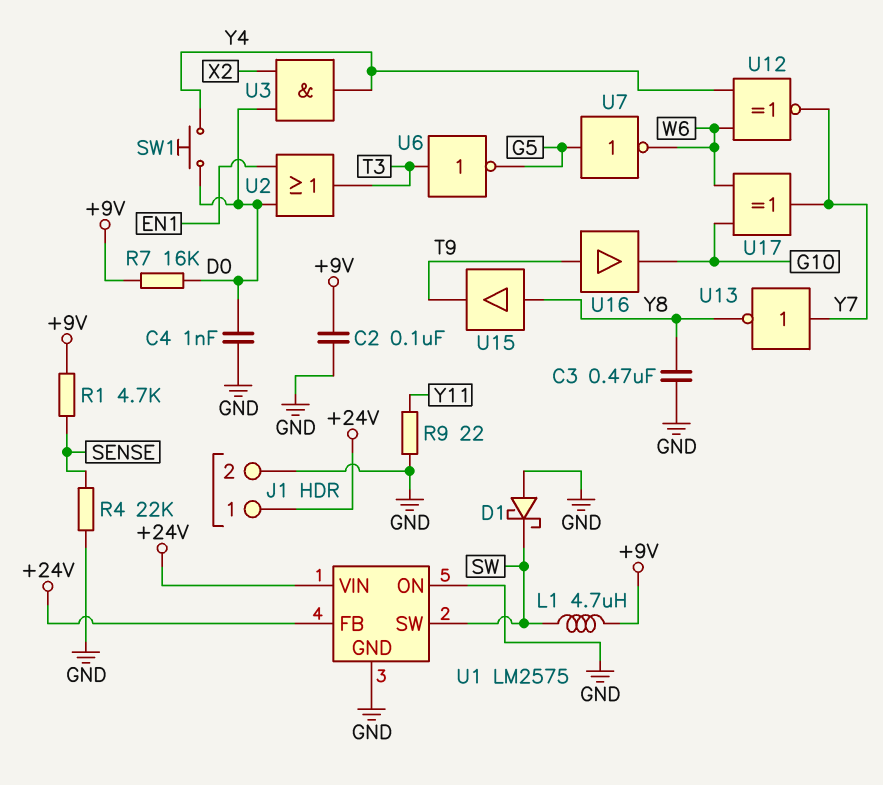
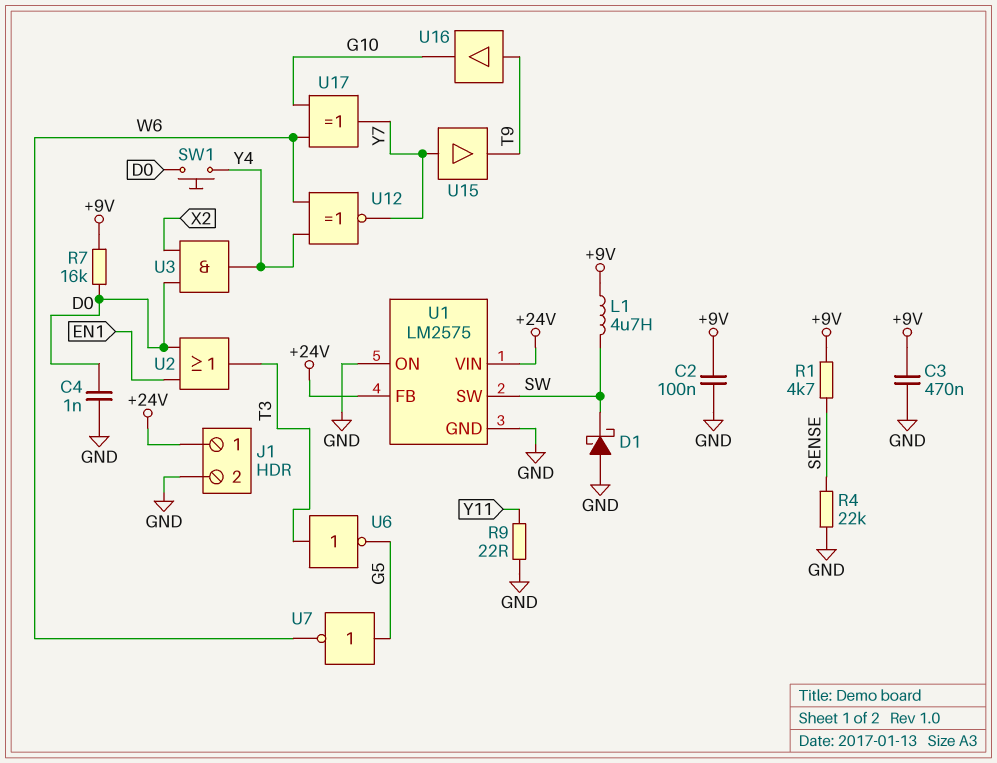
C3: 470nF (GND, Y8) -> 470nF (+9V, GND)
U13: NOT (in Y7, out Y8) -> none
U15: buffer (in Y8, out T9) -> buffer (in Y7, out T9)

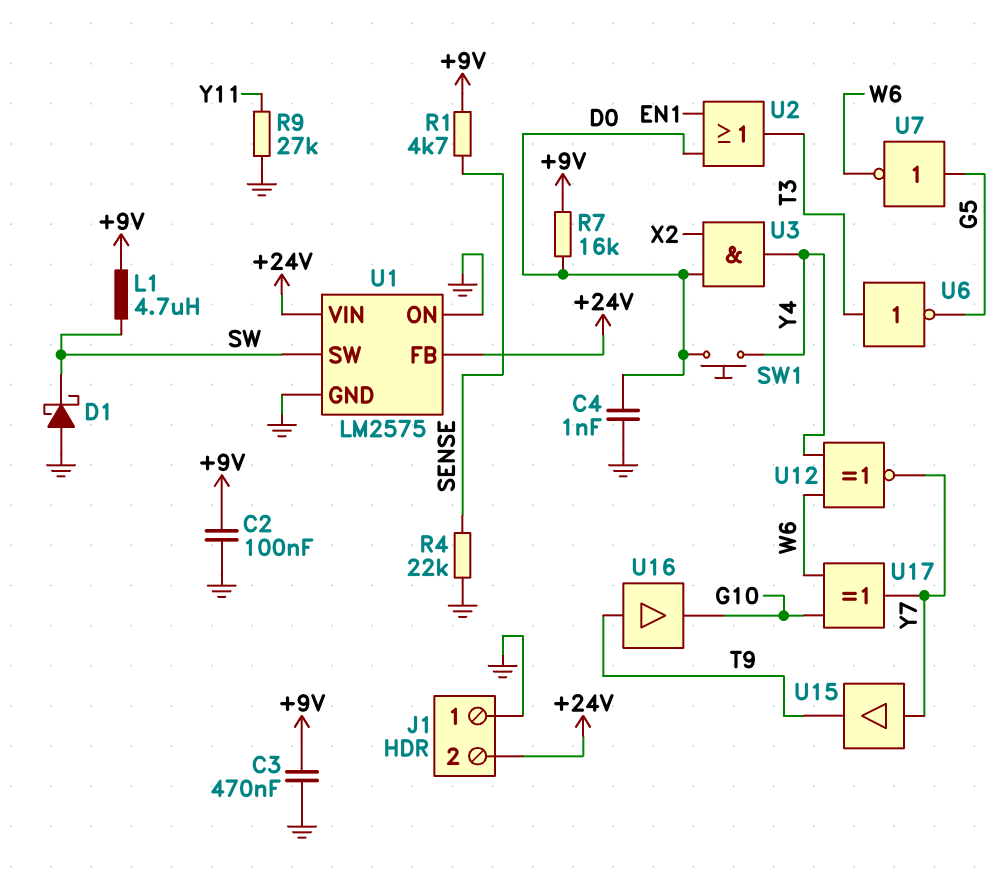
J1 pin 1: +24V -> GND
J1 pin 2: GND -> +24V
R9: 22 (GND, Y11) -> 27k (GND, Y11)

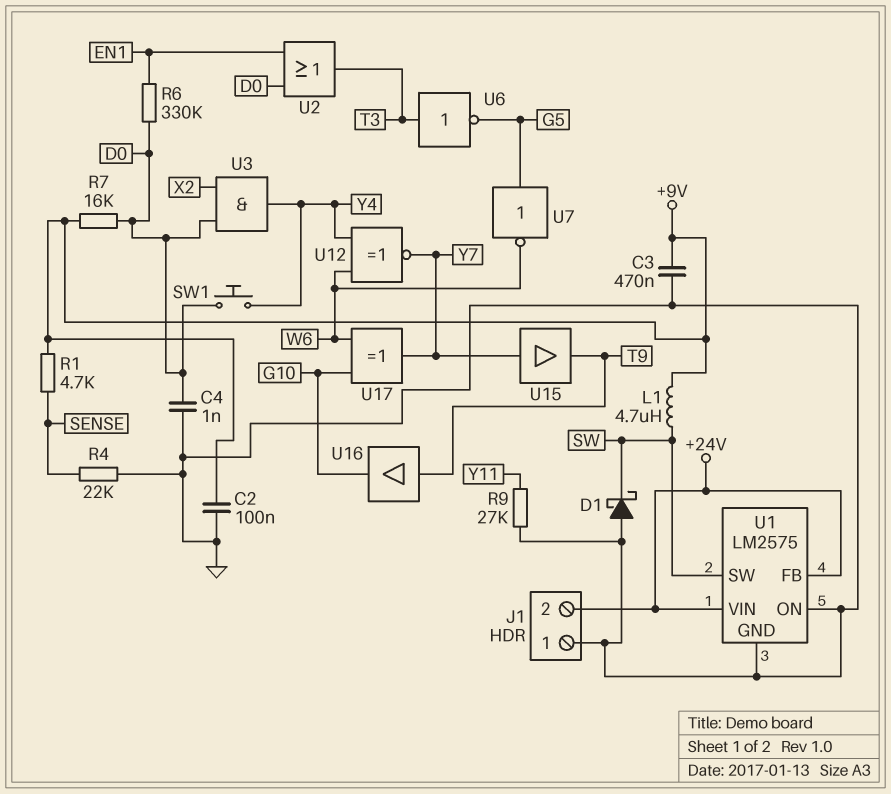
R6: none -> 330k (D0, EN1)

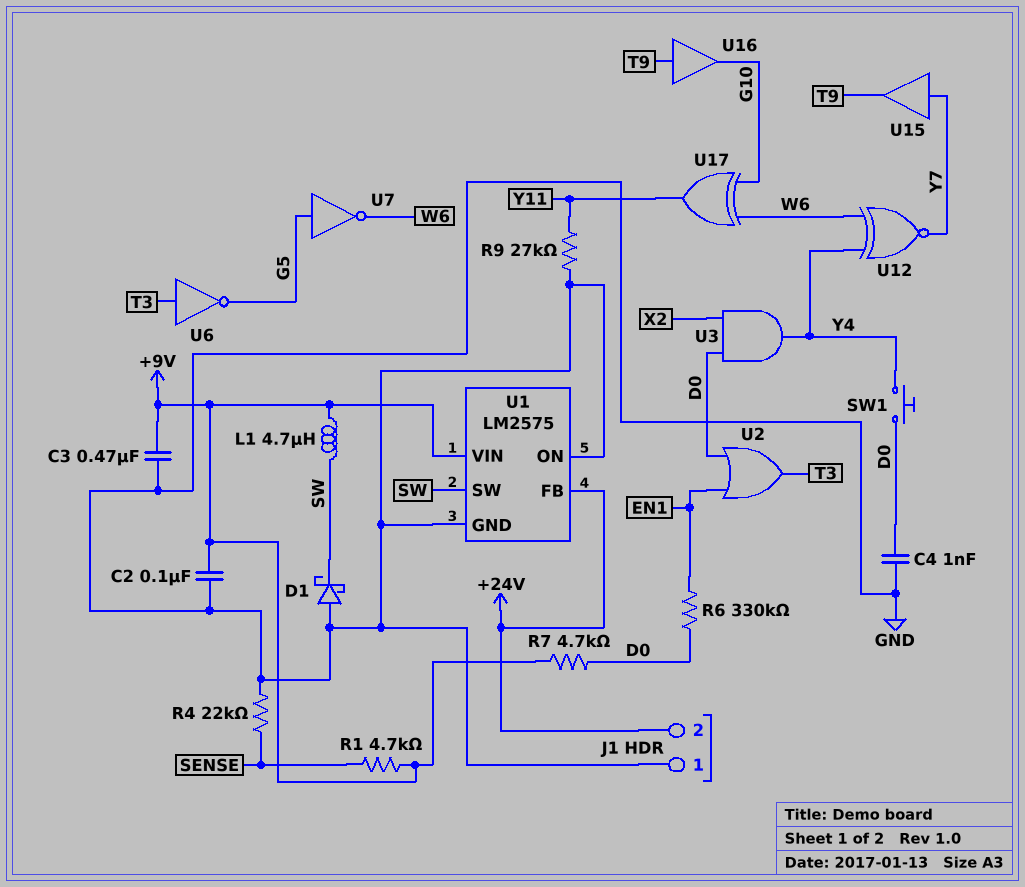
R7: 16k (+9V, D0) -> 4.7k (+9V, D0)
U1 pin VIN: +24V -> +9V
U17: XOR (in G10, in W6, out Y7) -> XOR (in G10, in W6, out Y11)

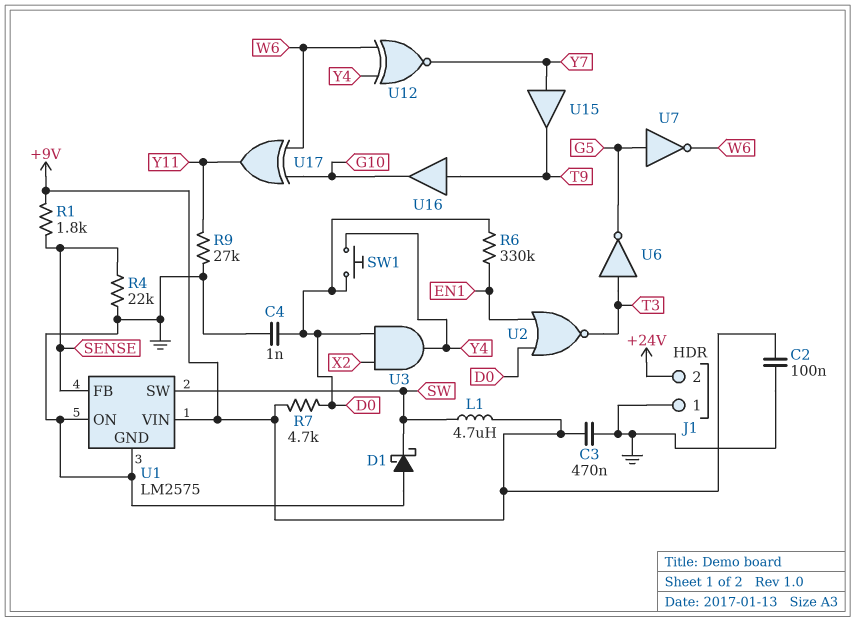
R1: 4.7k (+9V, SENSE) -> 1.8k (+9V, SENSE)
U1 pin FB: +24V -> SENSE
U2: OR (in D0, in EN1, out T3) -> NOR (in D0, in EN1, out T3)

